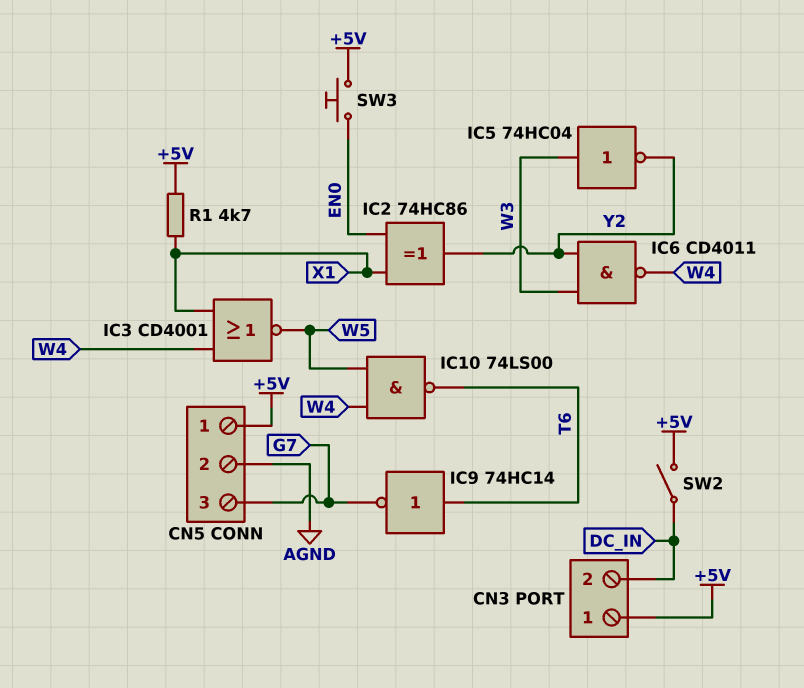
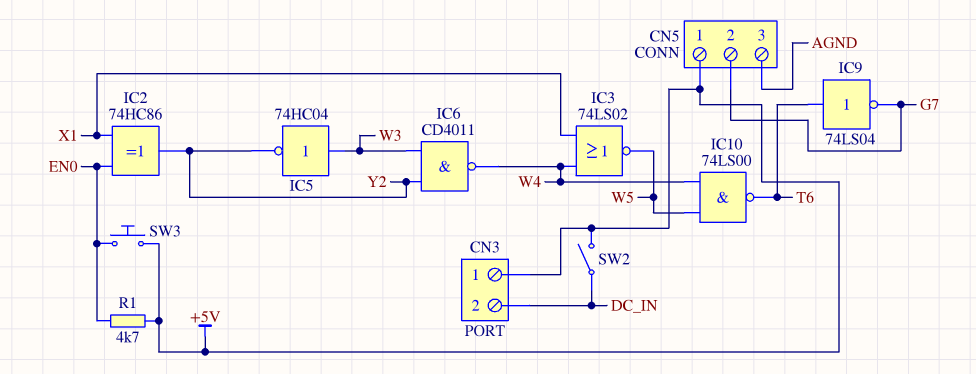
CN5 pin 2: AGND -> G7
CN5 pin 3: G7 -> AGND
IC3: NOR CD4001 (in W4, in X1, out W5) -> NOR 74LS02 (in W4, in X1, out W5)
IC9: NOT 74HC14 (in T6, out G7) -> NOT 74LS04 (in T6, out G7)
R1: 4.7k (+5V, X1) -> 4.7k (+5V, EN0)

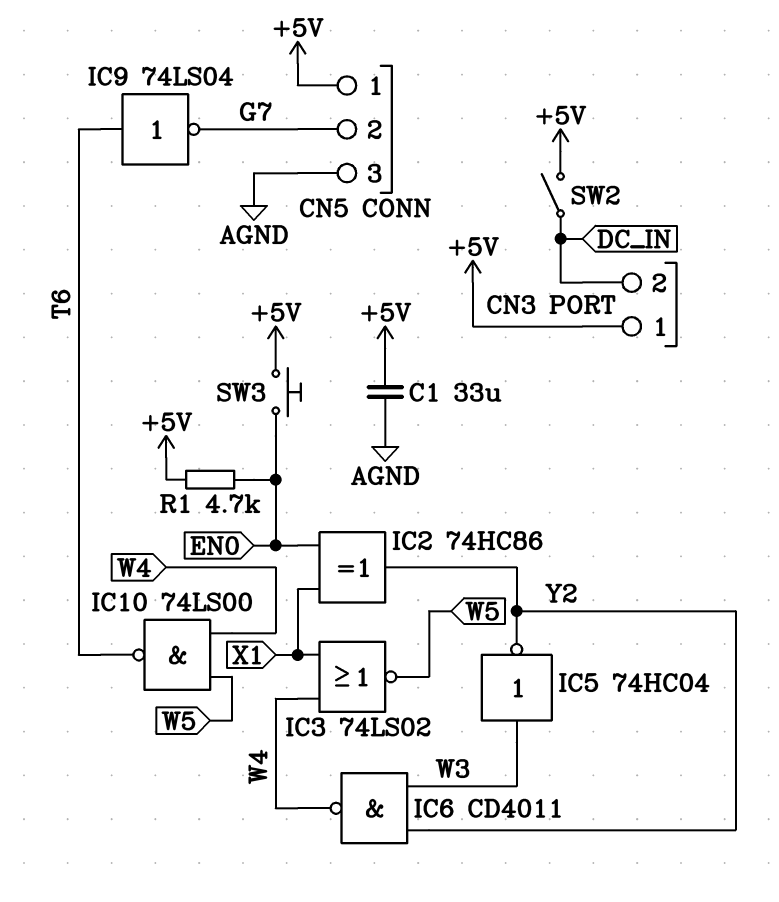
C1: none -> 33uF (+5V, AGND)

